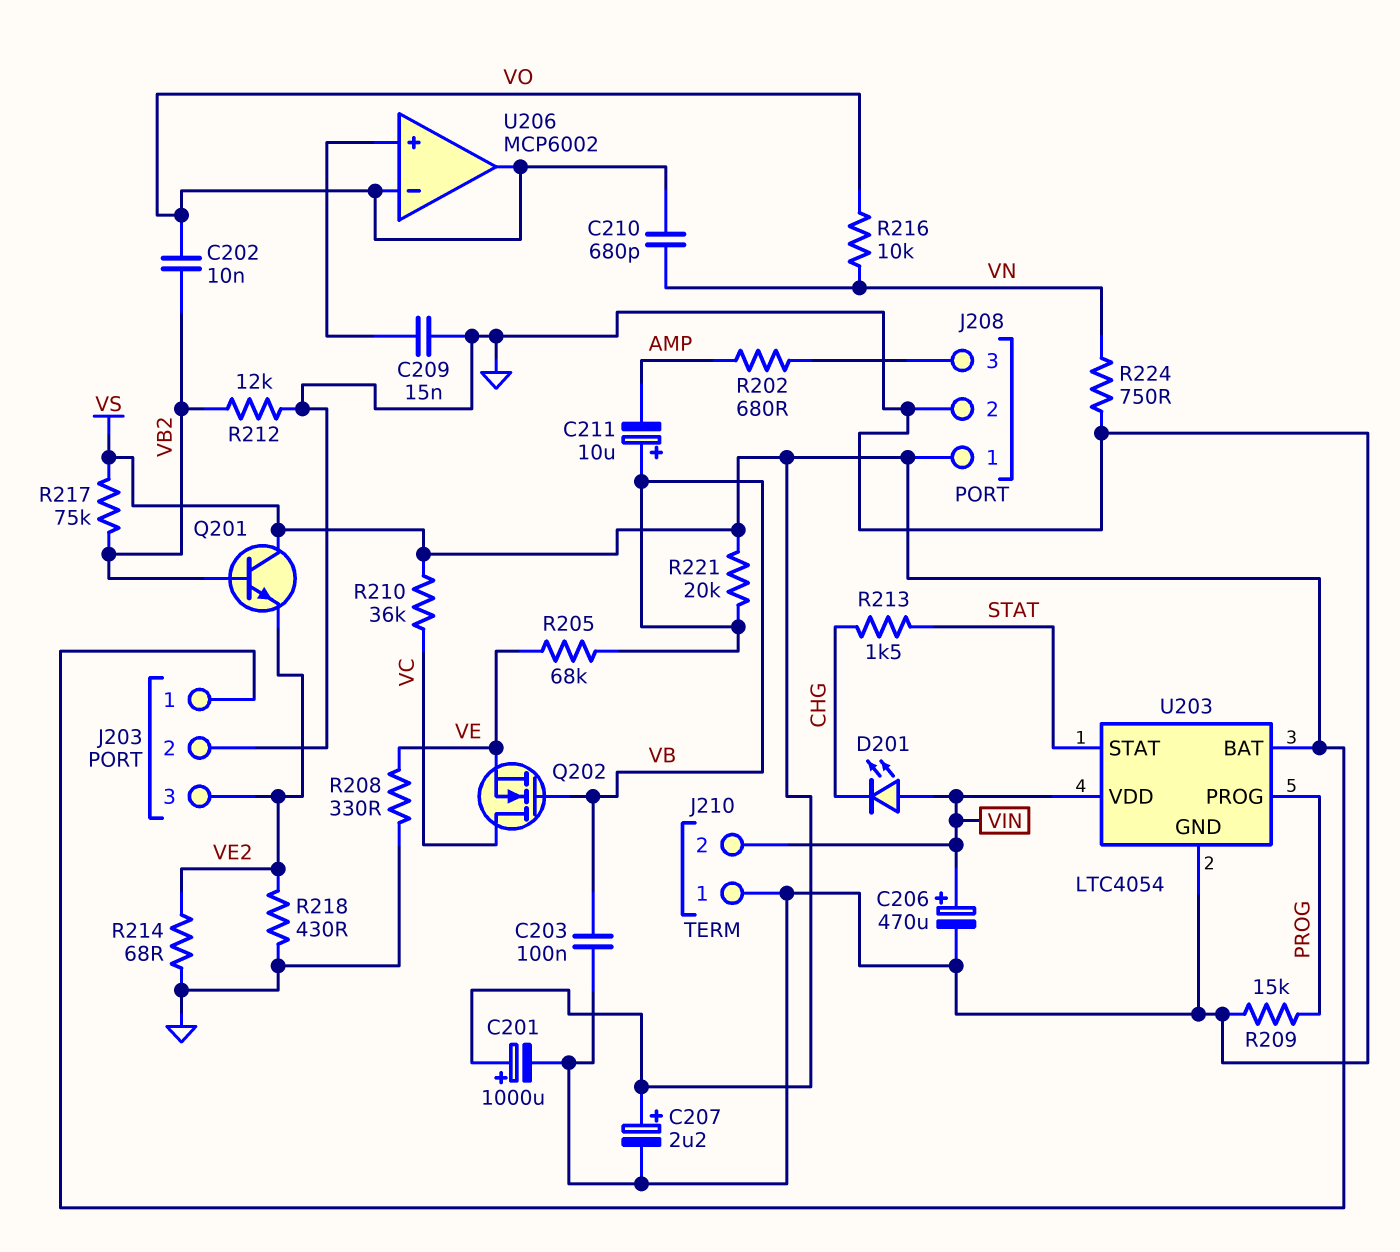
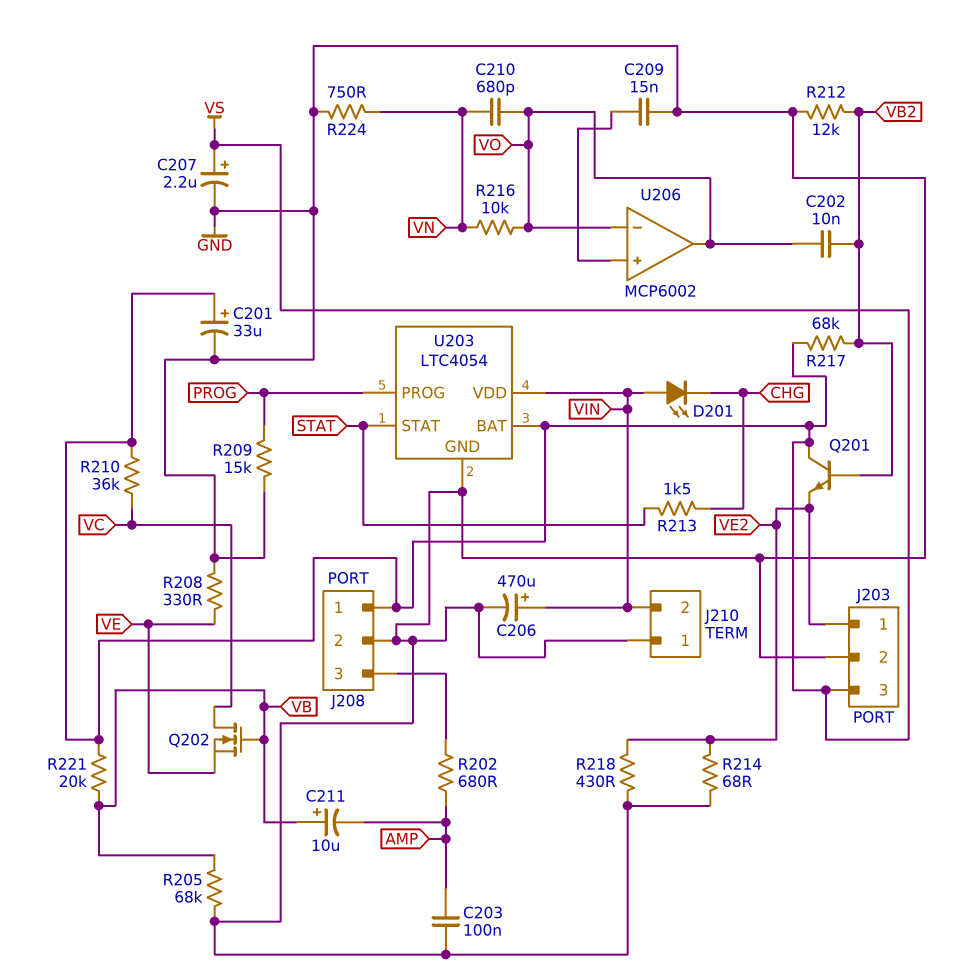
C201: 1000uF (plus VS, minus GND) -> 33uF (plus VS, minus GND)
C203: 100nF (GND, VB) -> 100nF (AMP, GND)
J203 pin 1: VS -> VE2
J203 pin 3: VE2 -> VS
R205: 68k (VB, VE) -> 68k (GND, VB)
R217: 75k (VB2, VS) -> 68k (VB2, VS)

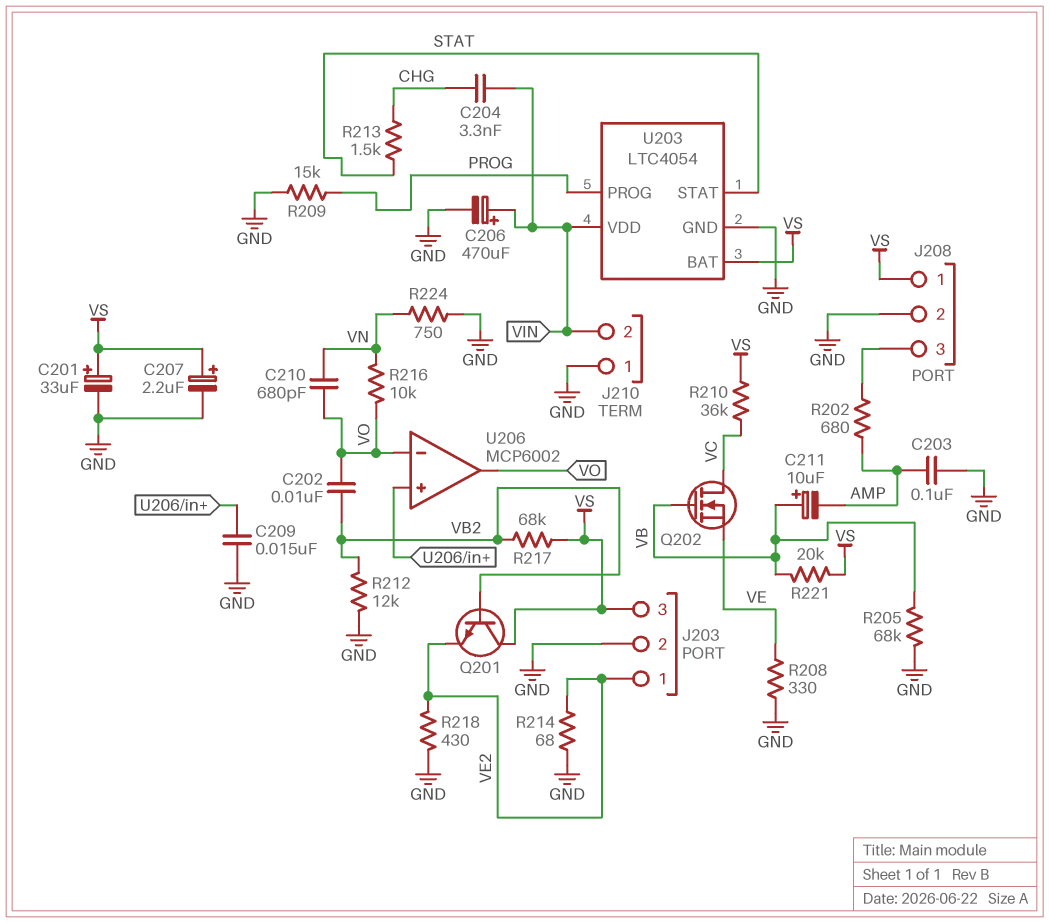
C204: none -> 3.3nF (CHG, VIN)
D201: LED (A VIN, K CHG) -> none

